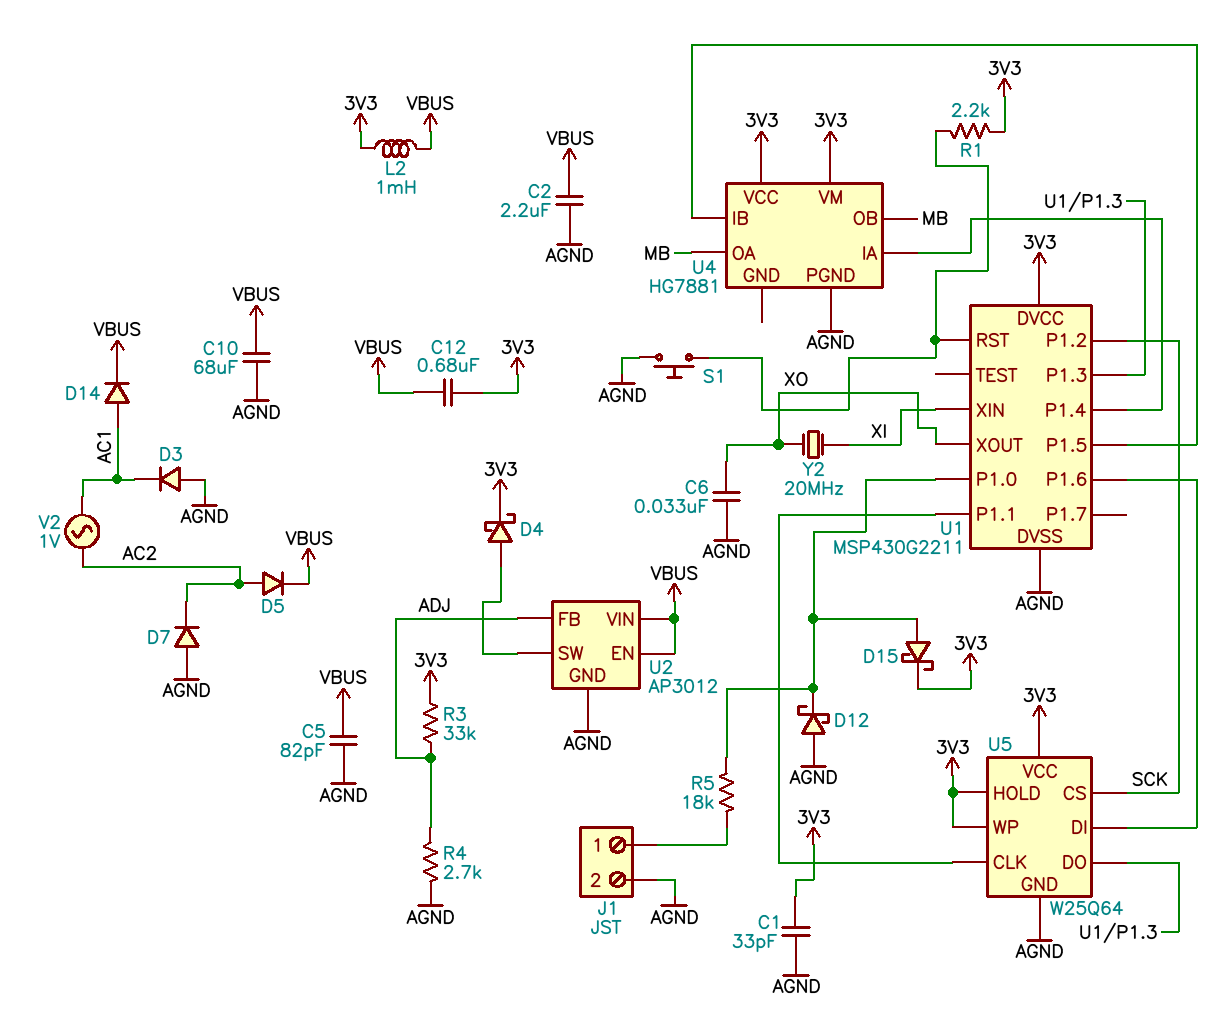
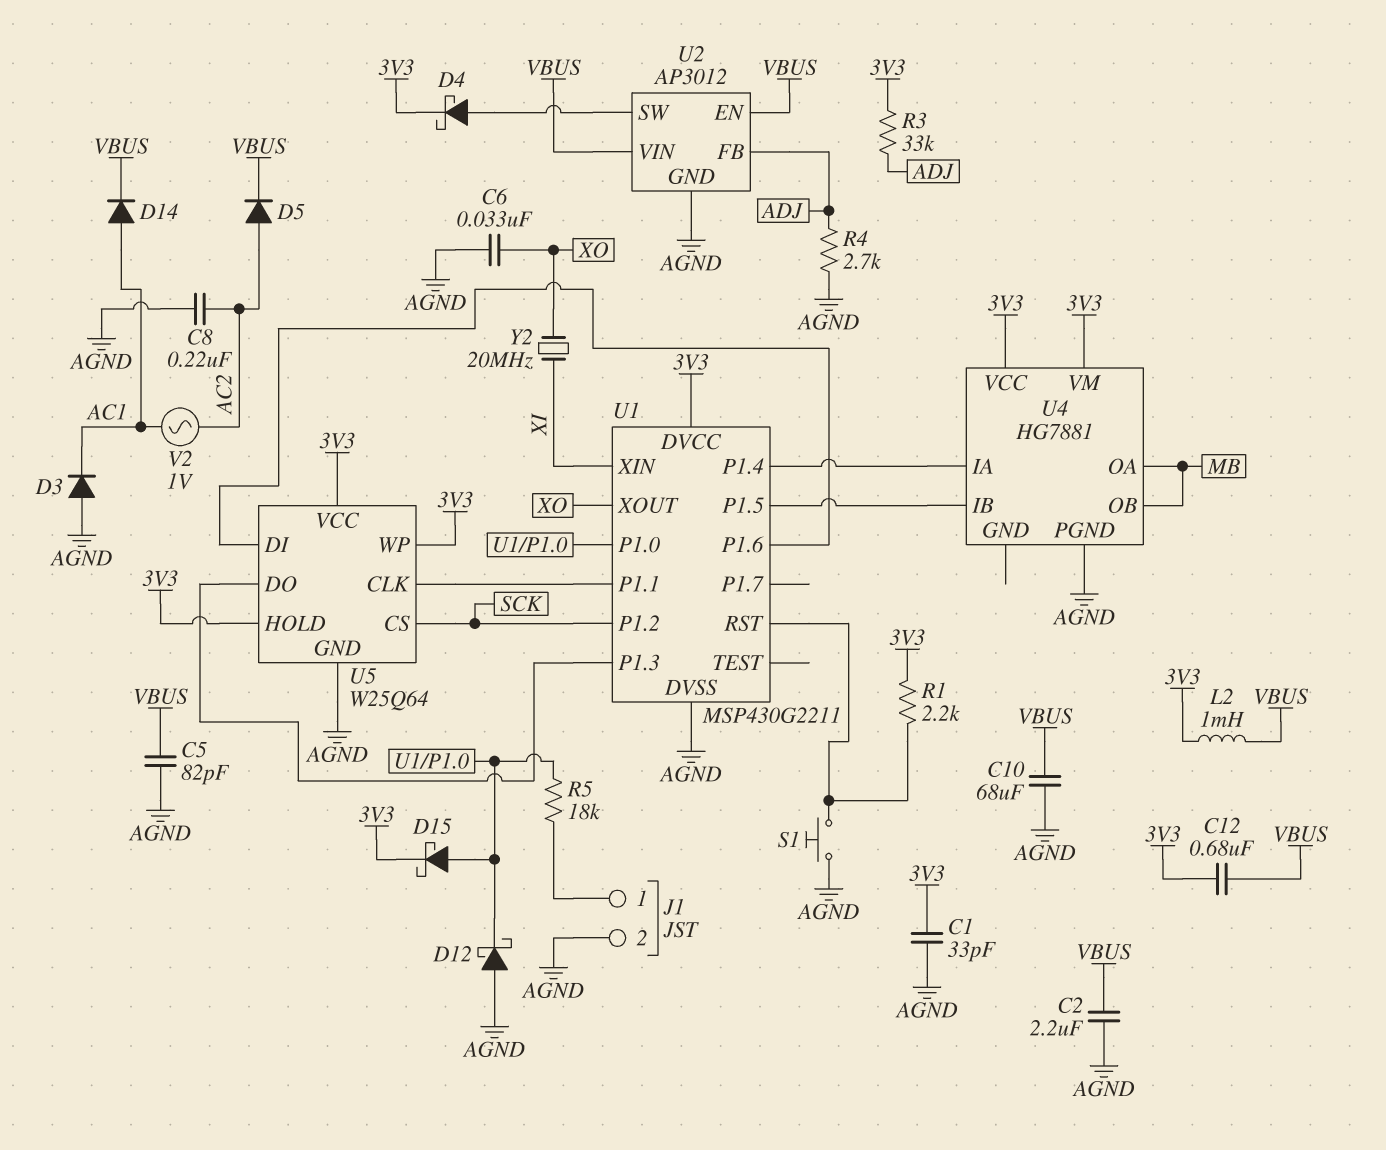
C8: none -> 220nF (AC2, AGND)
D7: diode (A AGND, K AC2) -> none

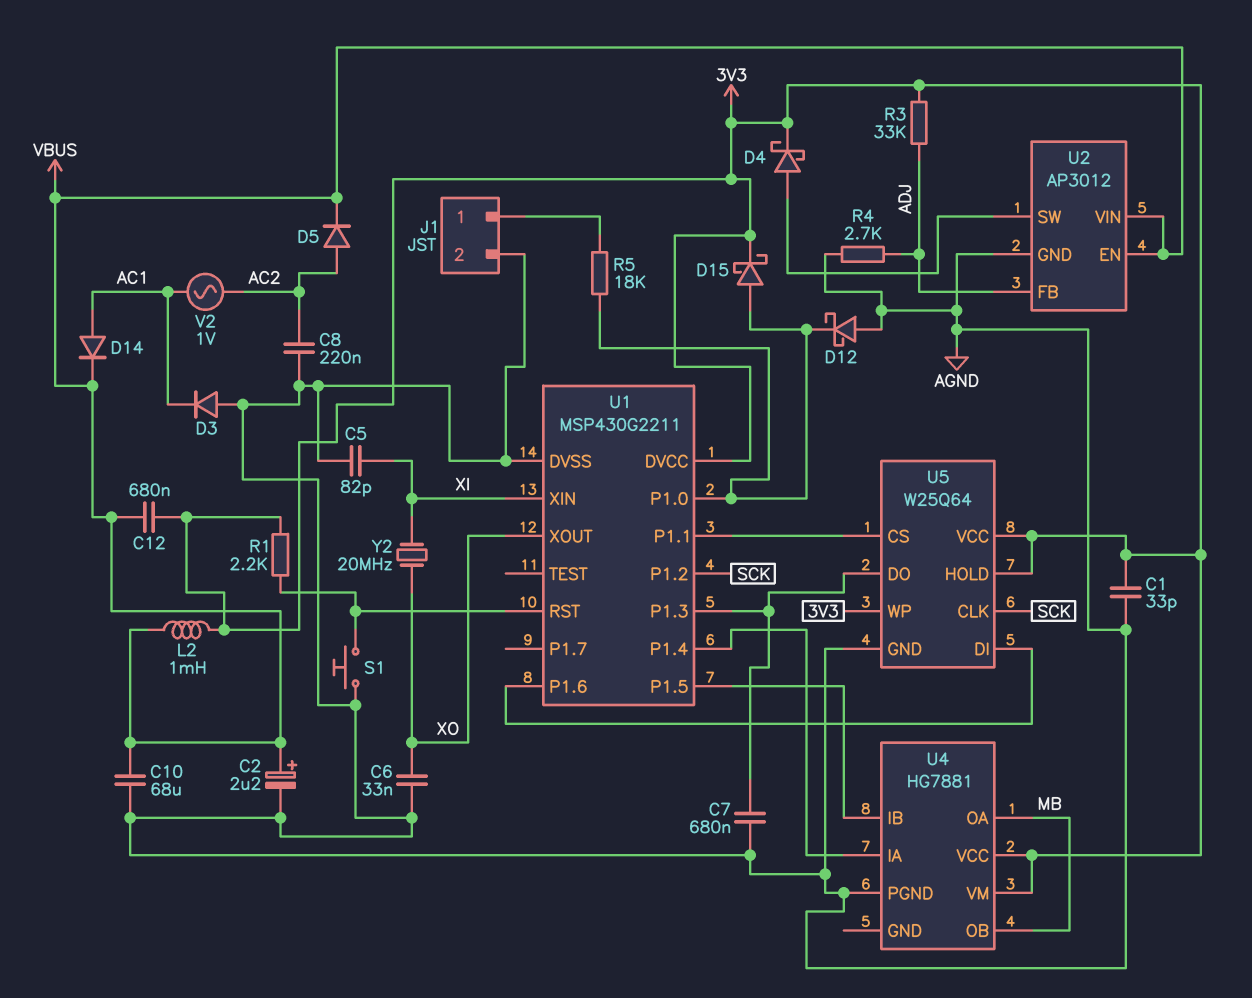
C2: 2.2uF (AGND, VBUS) -> 2.2uF (plus VBUS, minus AGND)
C5: 82pF (AGND, VBUS) -> 82pF (AGND, XI)
C7: none -> 680nF (AGND, U1/P1.3)
U5 pin CLK: U1/P1.1 -> SCK
U5 pin CS: SCK -> U1/P1.1

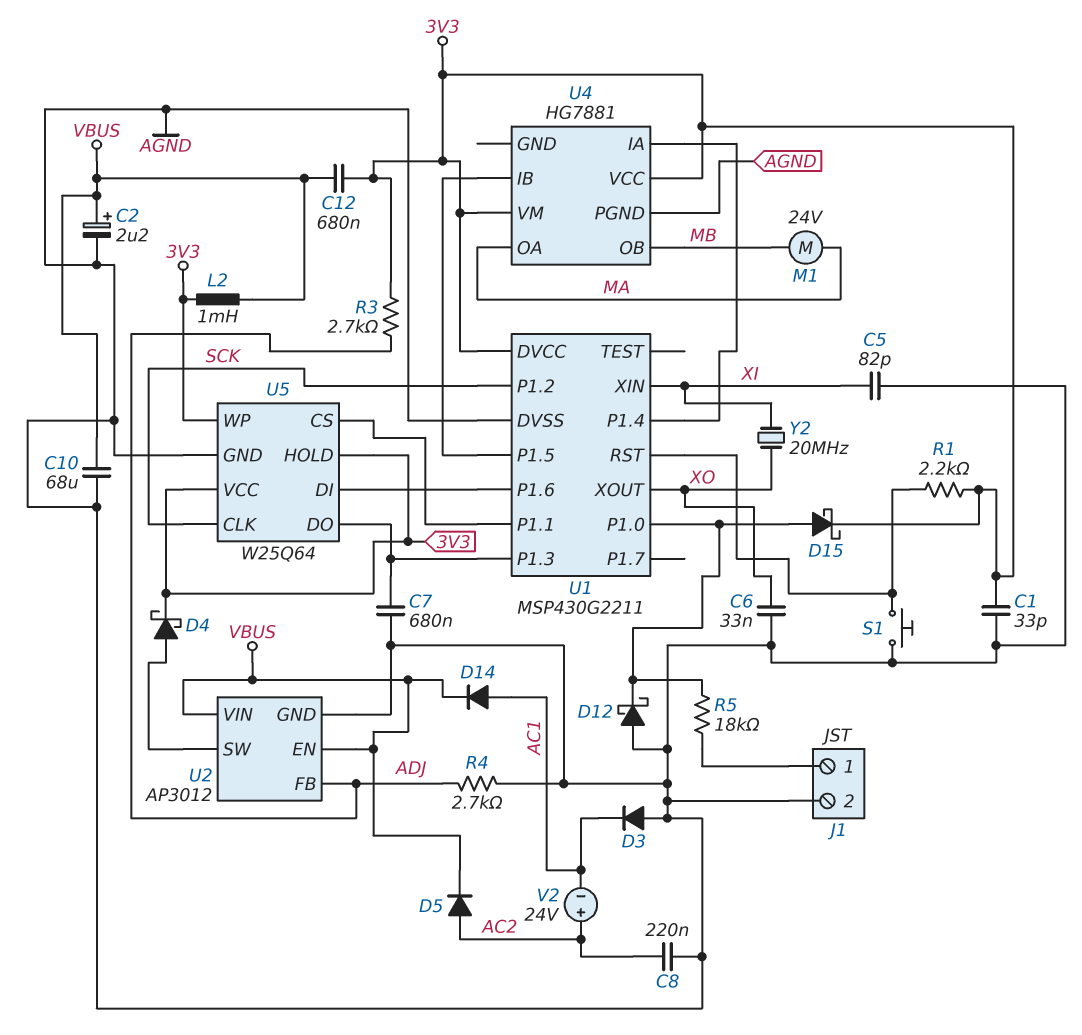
M1: none -> motor 24V (MA, MB)
R3: 33k (3V3, ADJ) -> 2.7k (3V3, ADJ)
U4 pin OA: MB -> MA
V2: AC 1V (AC1, AC2) -> 24V (plus AC2, minus AC1)

